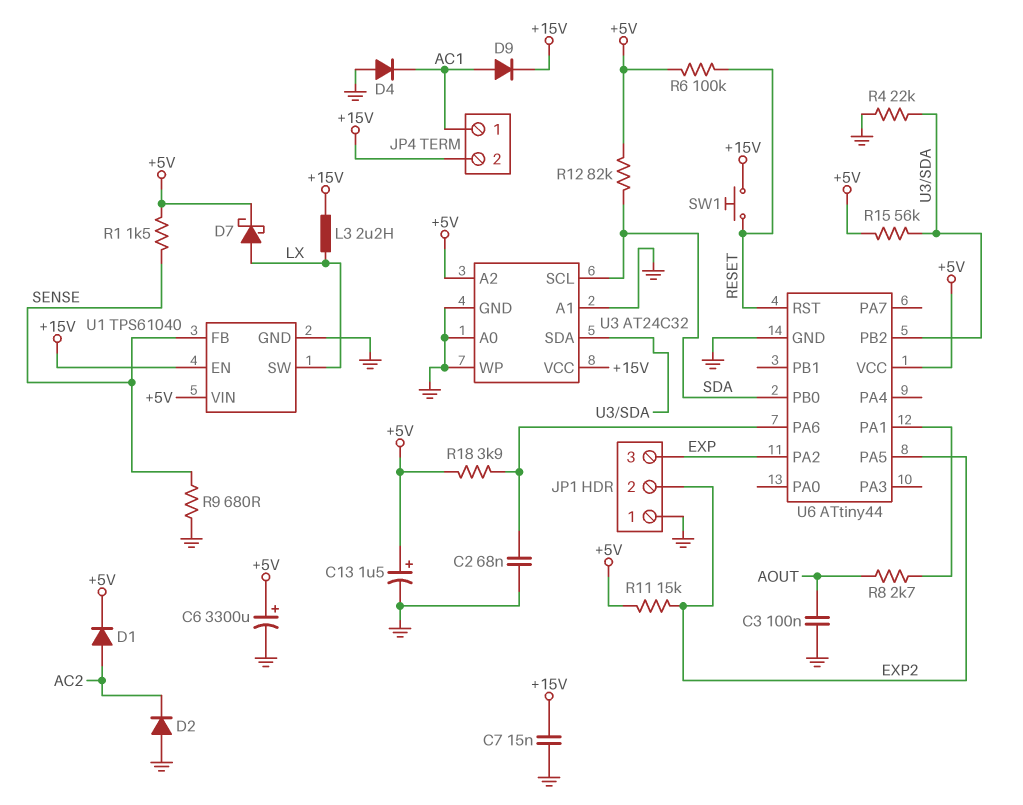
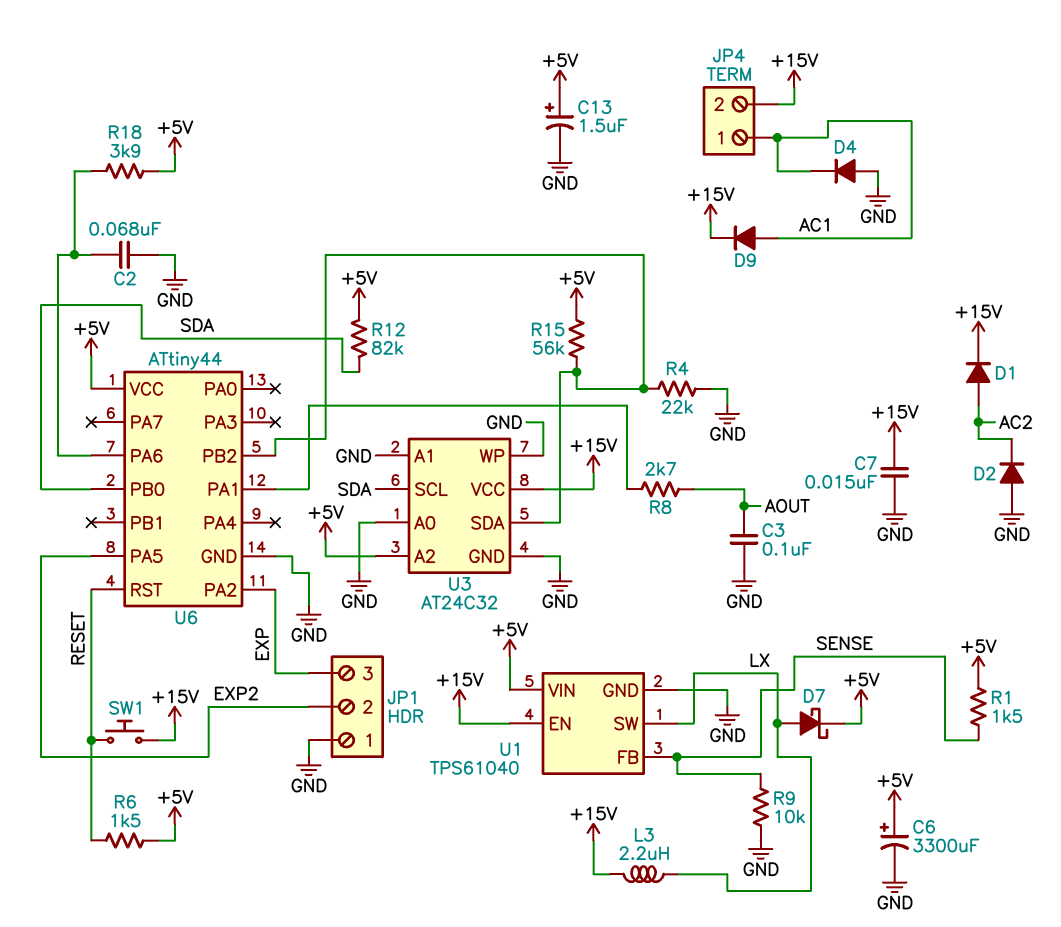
D1: diode (A AC2, K +5V) -> diode (A AC2, K +15V)
R6: 100k (+5V, RESET) -> 1.5k (+5V, RESET)
R9: 680 (GND, SENSE) -> 10k (GND, SENSE)
R11: 15k (+5V, EXP2) -> none

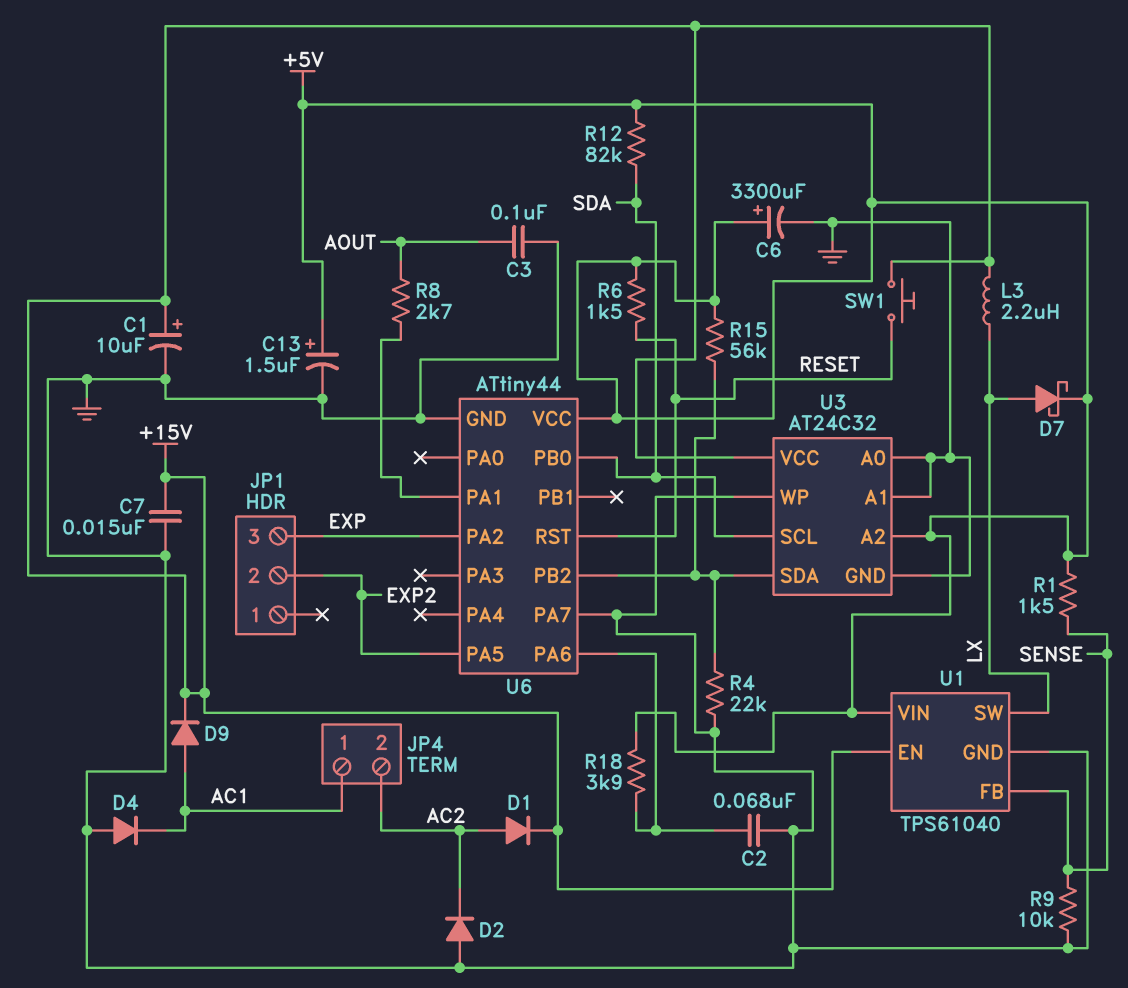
C1: none -> 10uF (plus +15V, minus GND)
JP1 pin 1: GND -> none
JP4 pin 2: +15V -> AC2
U6 pin PA7: none -> GND

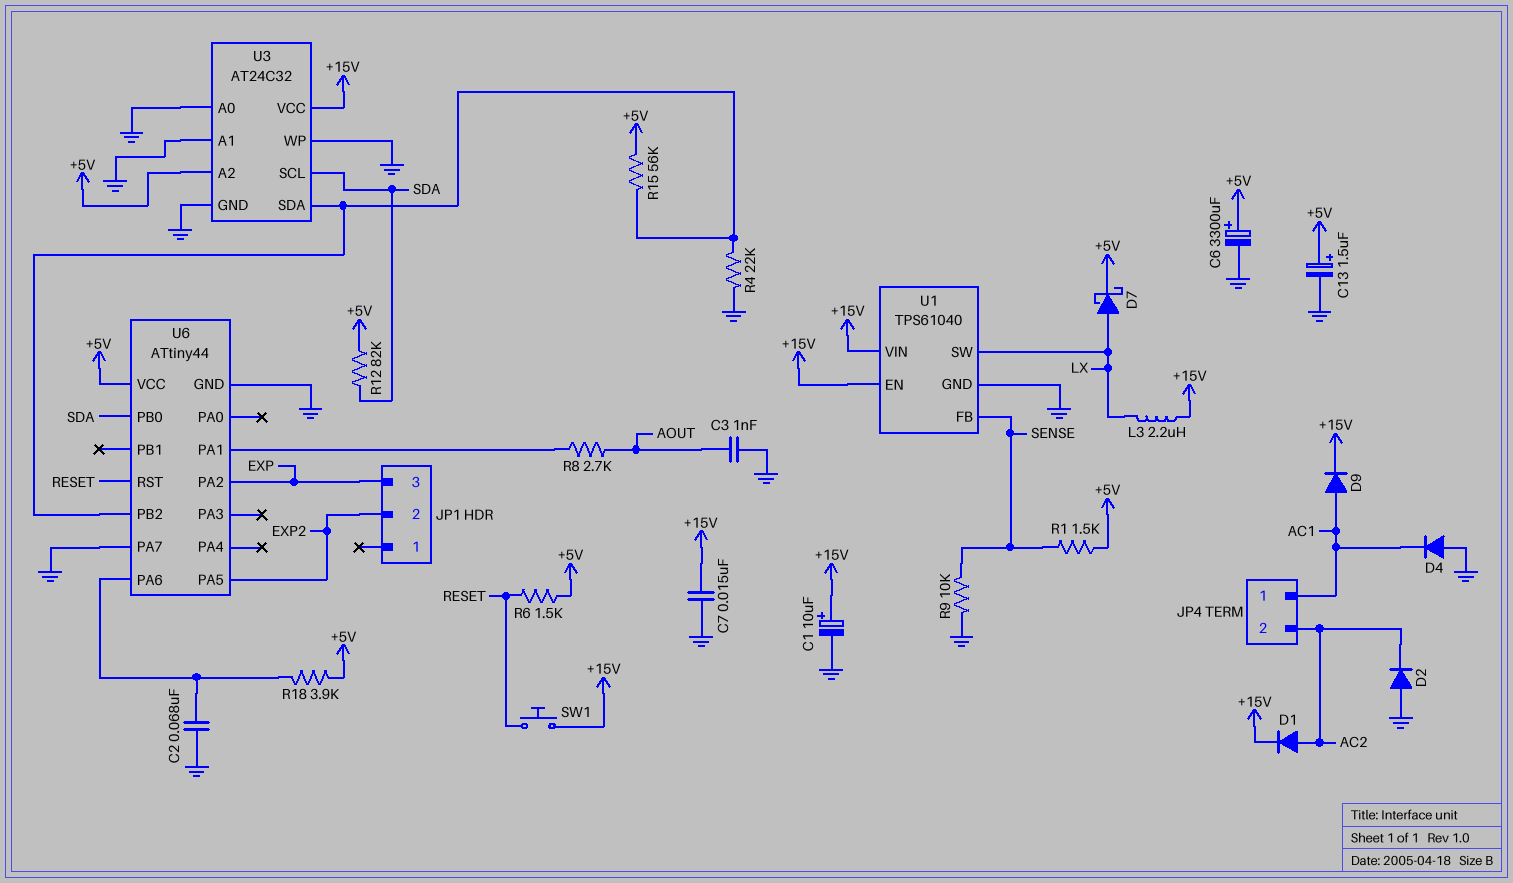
C3: 100nF (AOUT, GND) -> 1nF (AOUT, GND)
U1 pin VIN: +5V -> +15V

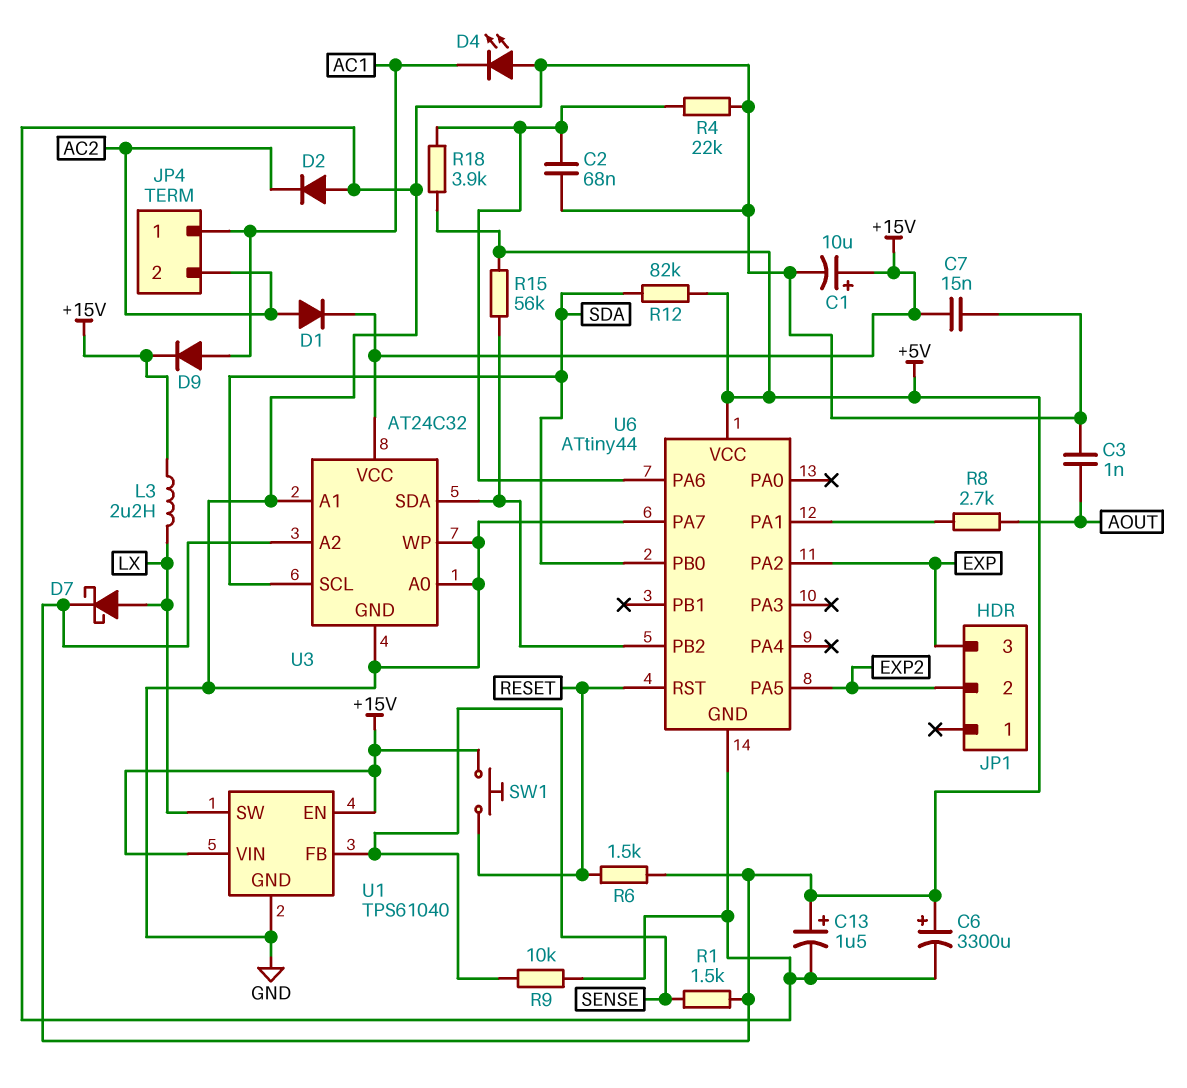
D4: diode (A GND, K AC1) -> LED (A GND, K AC1)
R4: 22k (GND, U3/SDA) -> 22k (GND, U6/PA6)

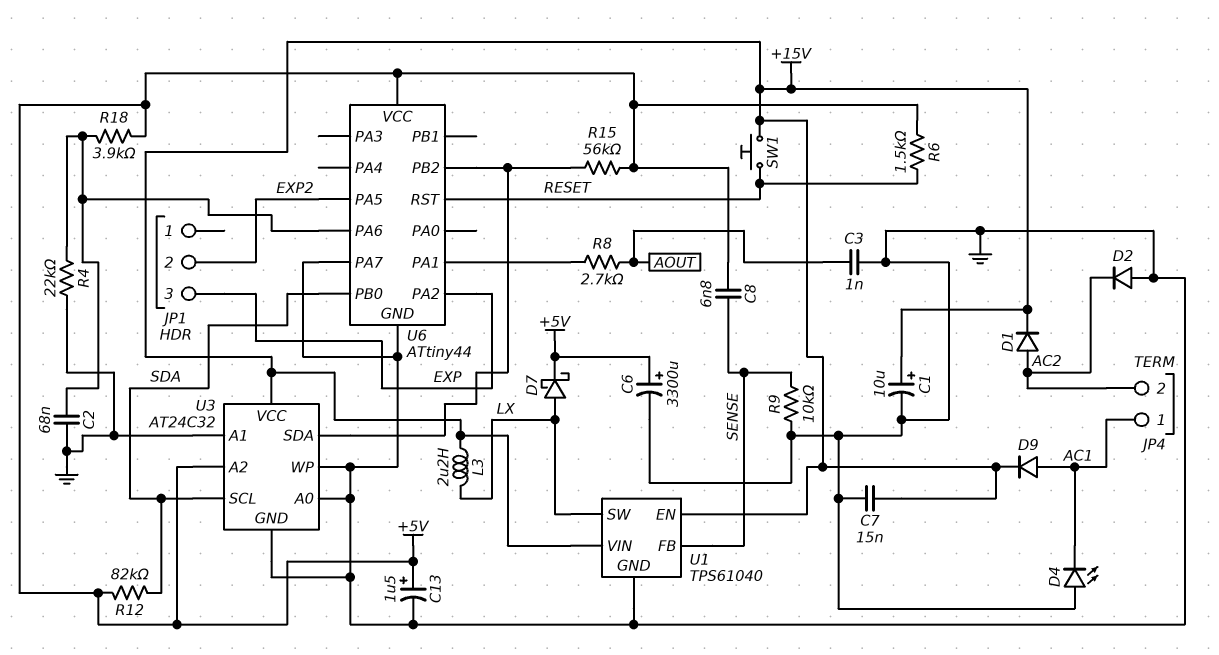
C8: none -> 6.8nF (+5V, SENSE)
R1: 1.5k (+5V, SENSE) -> none

